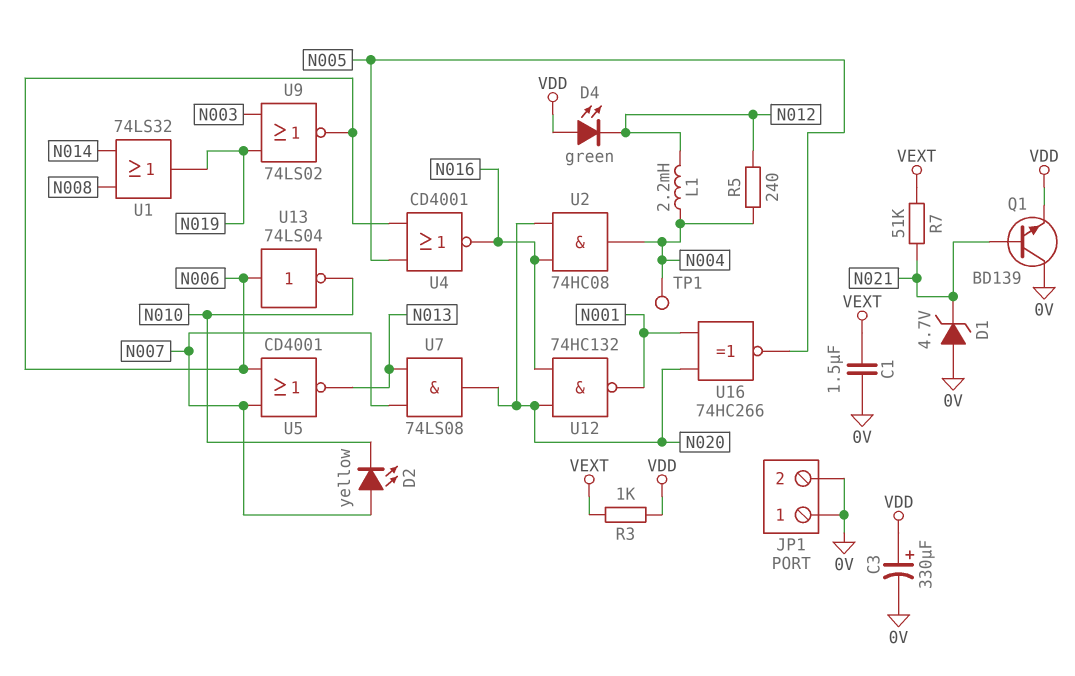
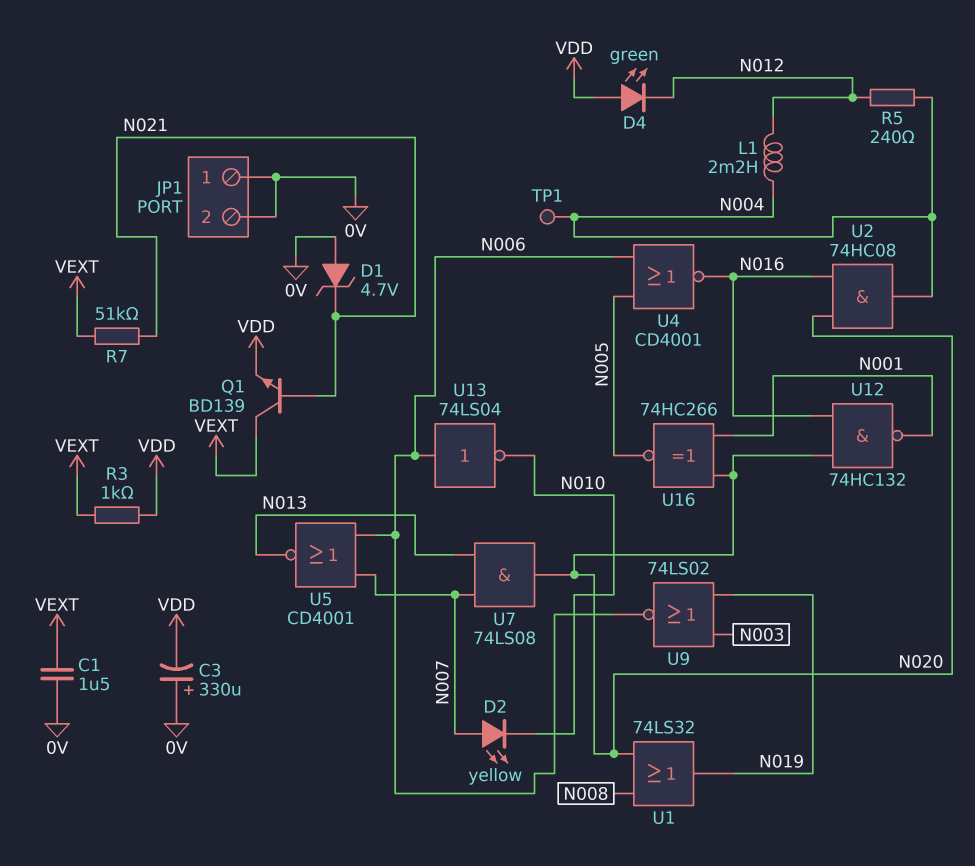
C3: 330uF (plus VDD, minus 0V) -> 330uF (plus 0V, minus VDD)
Q1: NPN BD139 (B N021, C 0V, E VDD) -> NPN BD139 (B N021, C VEXT, E VDD)
U1: OR 74LS32 (in N008, in N014, out N019) -> OR 74LS32 (in N008, in N020, out N019)

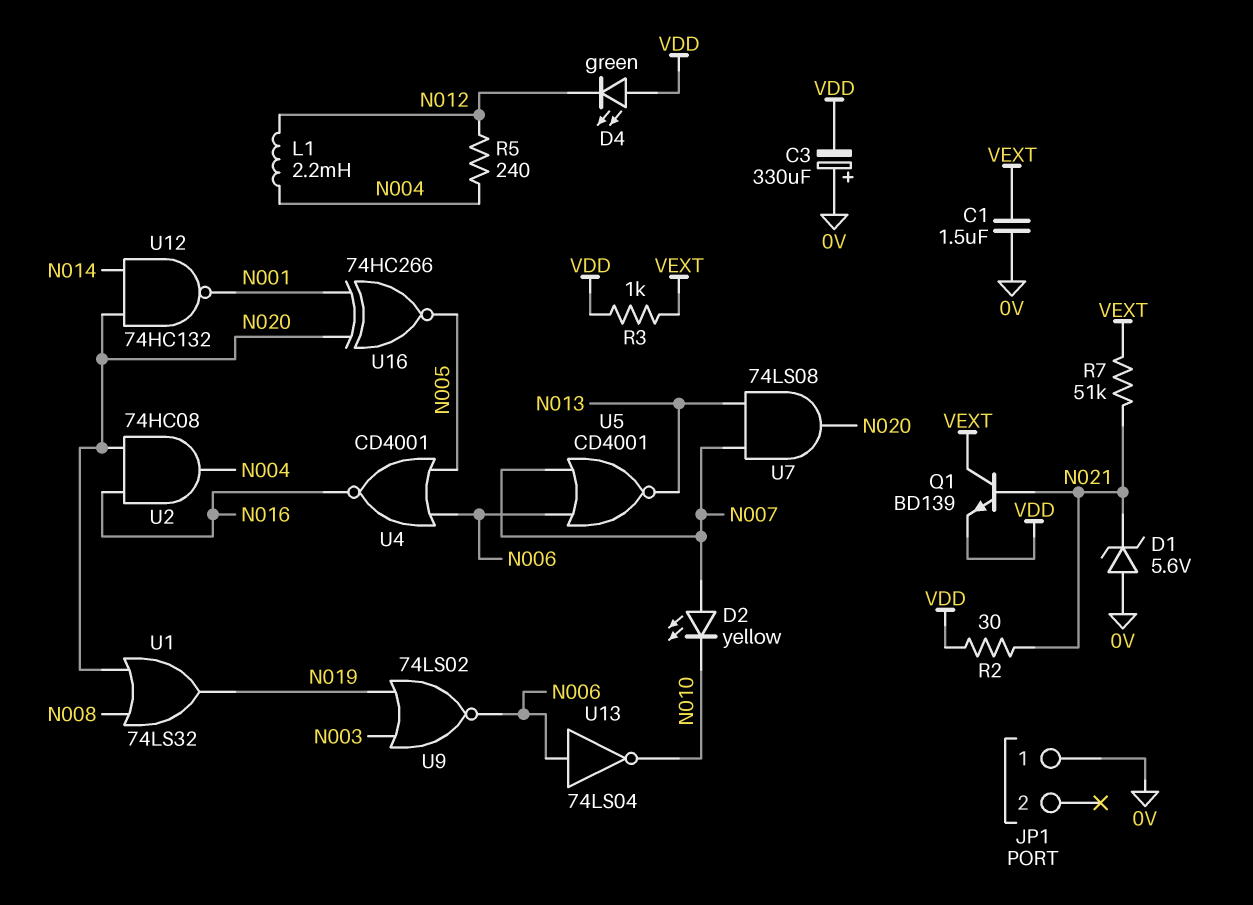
D1: zener 4.7V (A 0V, K N021) -> zener 5.6V (A 0V, K N021)
JP1 pin 2: 0V -> none
R2: none -> 30 (N021, VDD)
TP1: test point (N004) -> none
U12: NAND 74HC132 (in N016, in N020, out N001) -> NAND 74HC132 (in N014, in N020, out N001)

